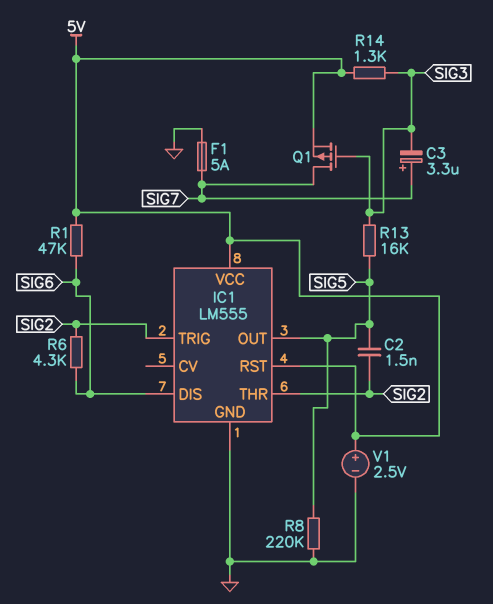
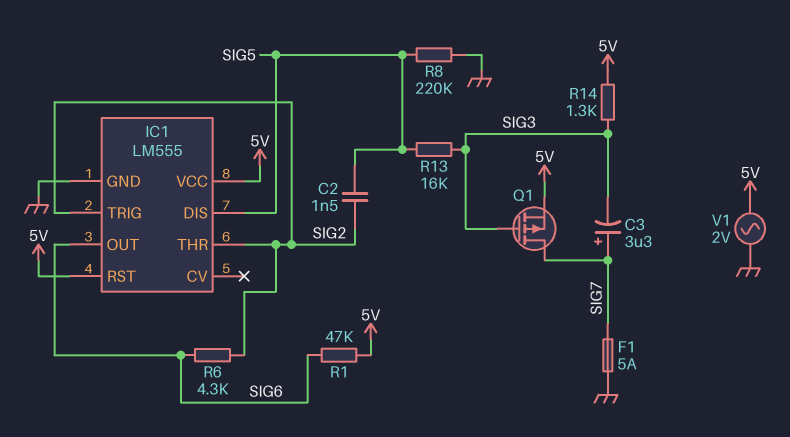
IC1 pin DIS: SIG6 -> SIG5
IC1 pin OUT: SIG5 -> SIG6
V1: 2.5V (plus 5V, minus GND) -> AC 2V (5V, GND)

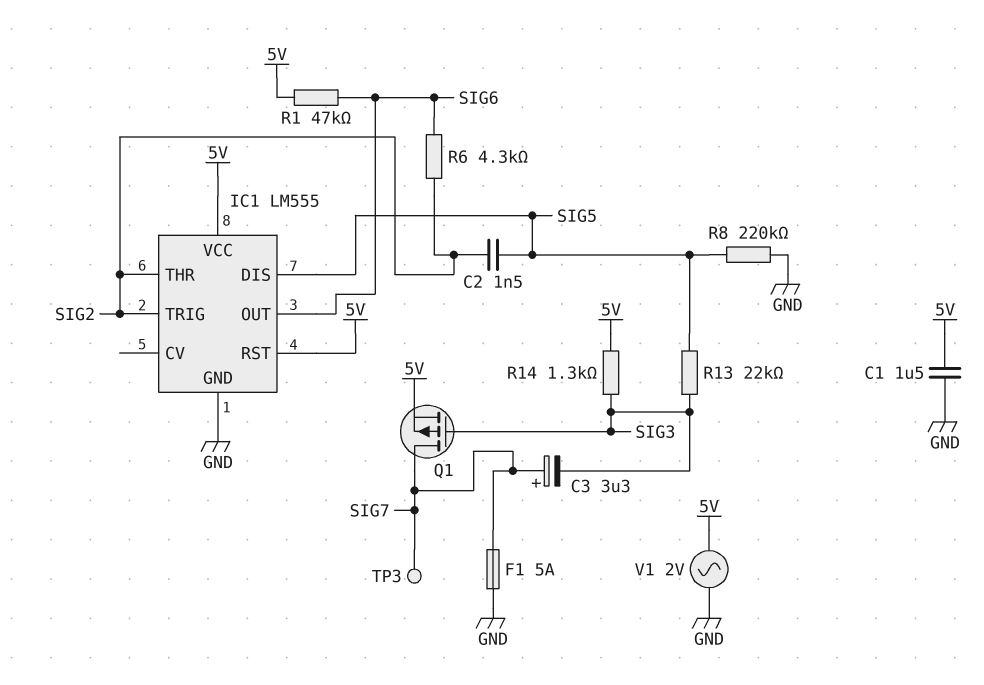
C1: none -> 1.5uF (5V, GND)
R13: 16k (SIG3, SIG5) -> 22k (SIG3, SIG5)
TP3: none -> test point (SIG7)

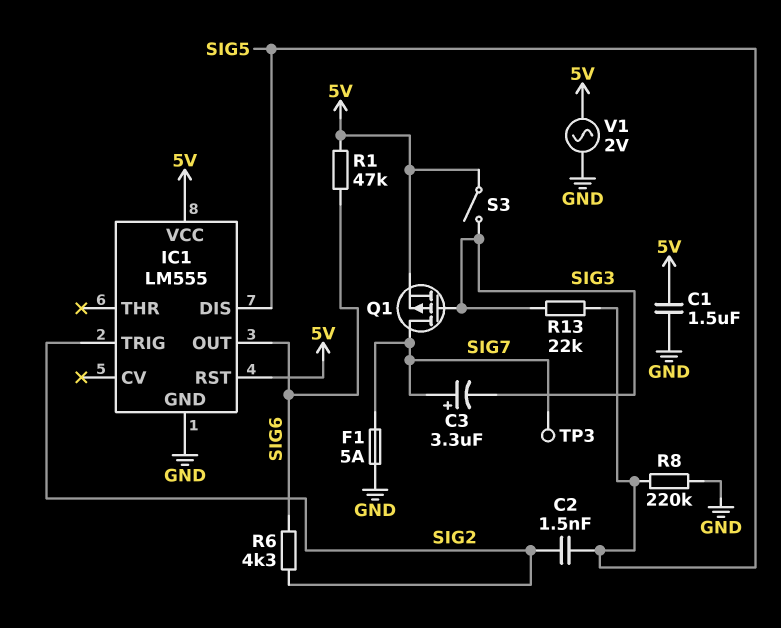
IC1 pin THR: SIG2 -> none
R14: 1.3k (5V, SIG3) -> none
S3: none -> switch (5V, SIG3)

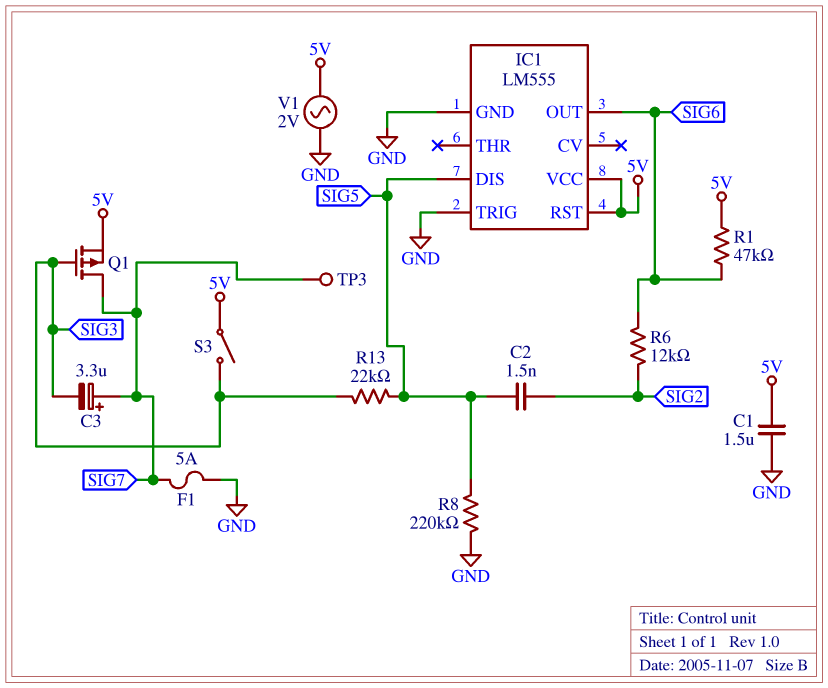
IC1 pin TRIG: SIG2 -> GND
R6: 4.3k (SIG2, SIG6) -> 12k (SIG2, SIG6)

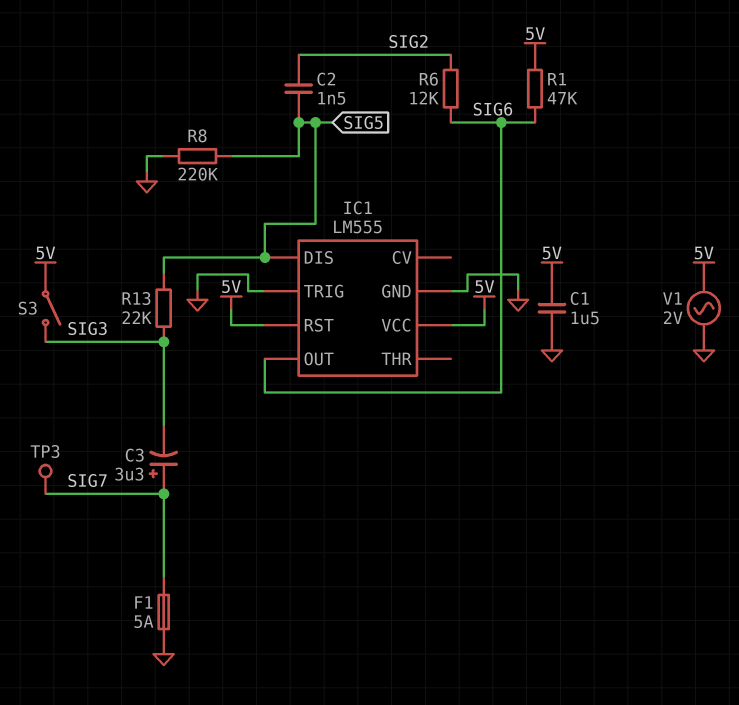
Q1: PMOS (G SIG3, D SIG7, S 5V) -> none

